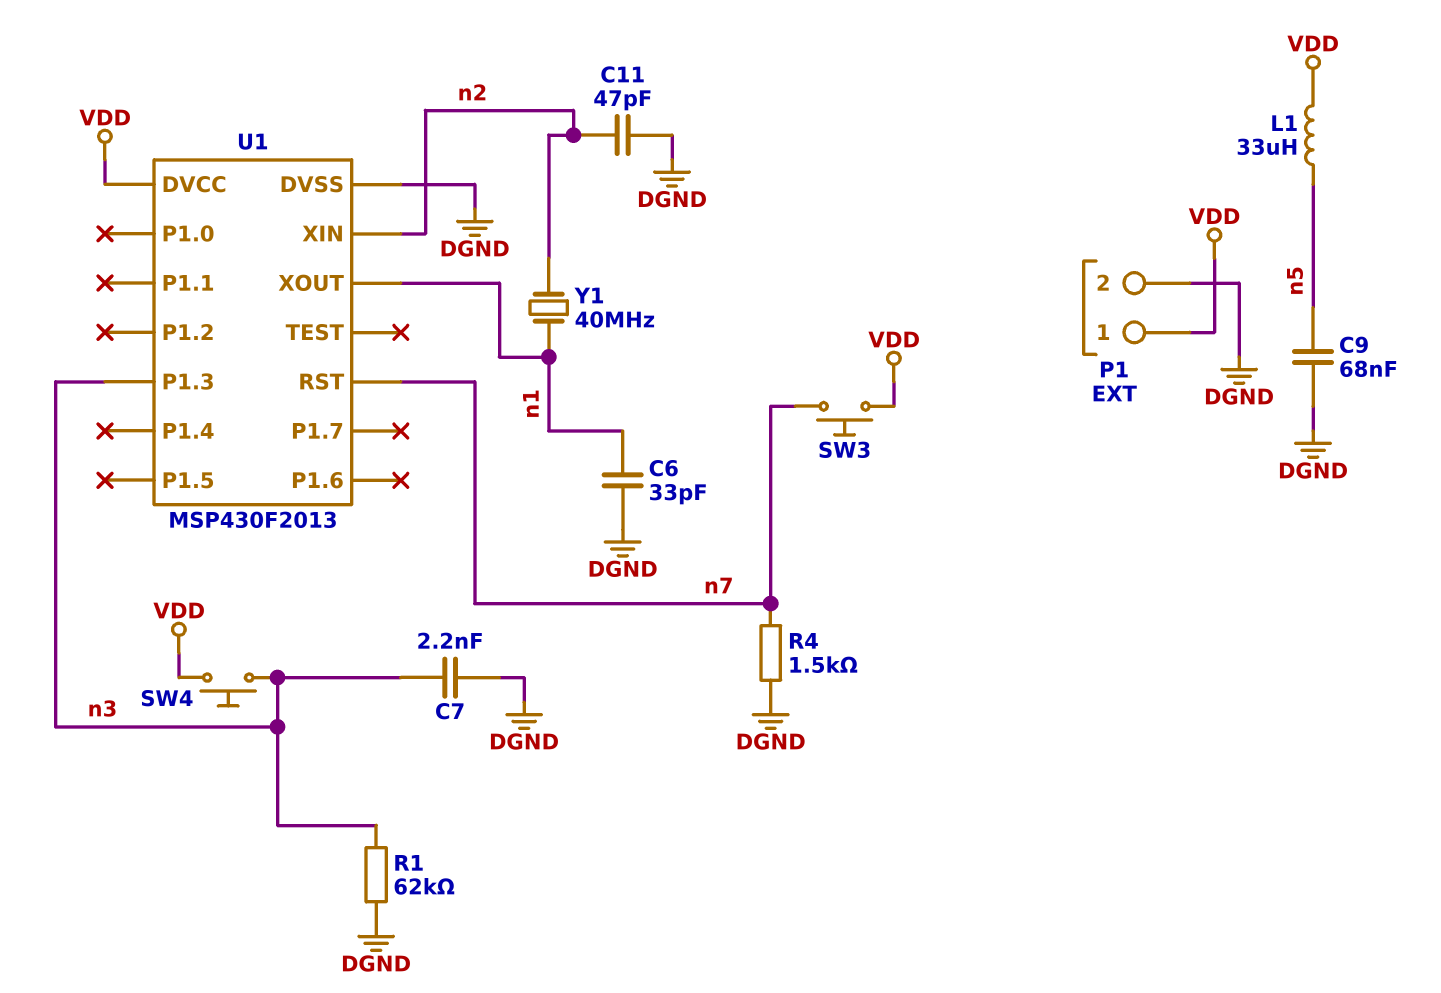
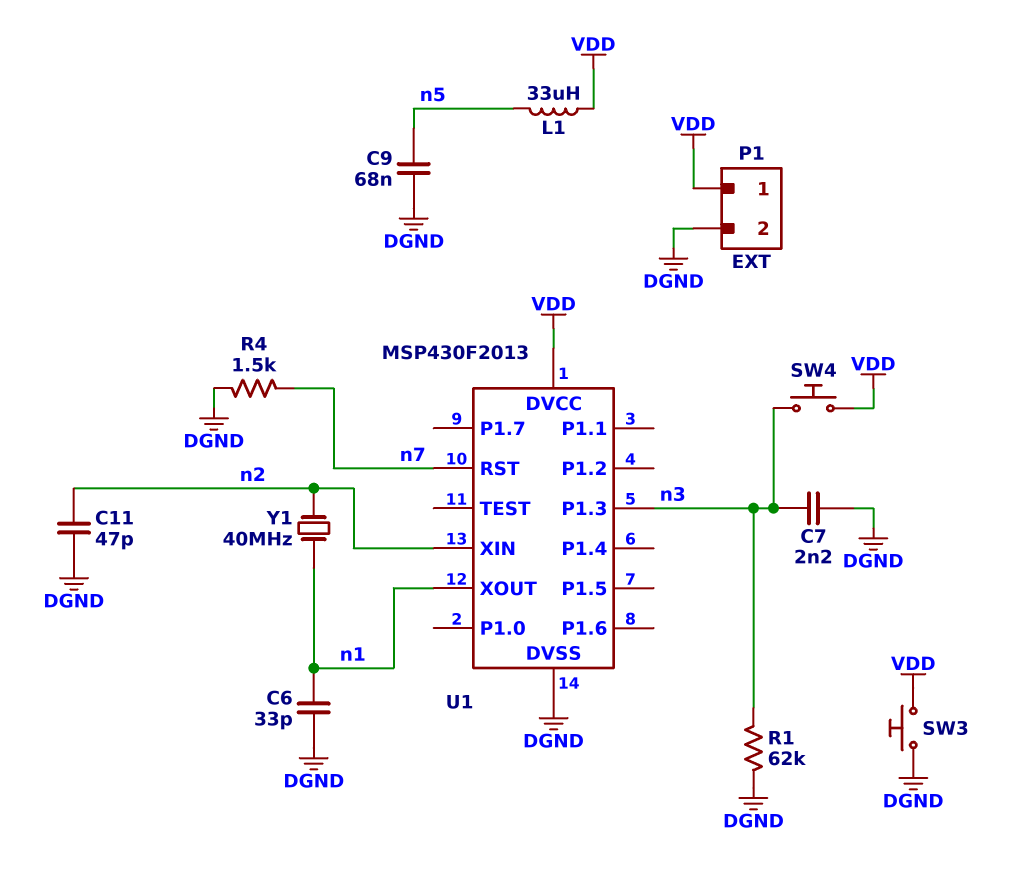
SW3: button (VDD, n7) -> button (DGND, VDD)

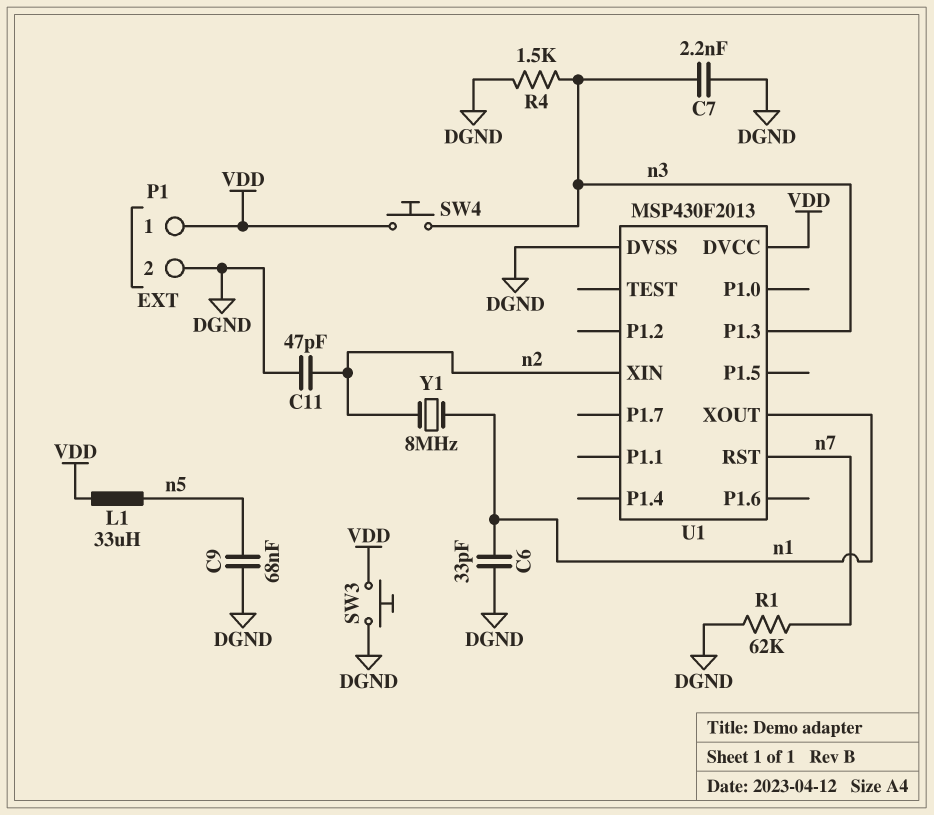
R1: 62k (DGND, n3) -> 62k (DGND, n7)
R4: 1.5k (DGND, n7) -> 1.5k (DGND, n3)
Y1: 40MHz (n1, n2) -> 8MHz (n1, n2)

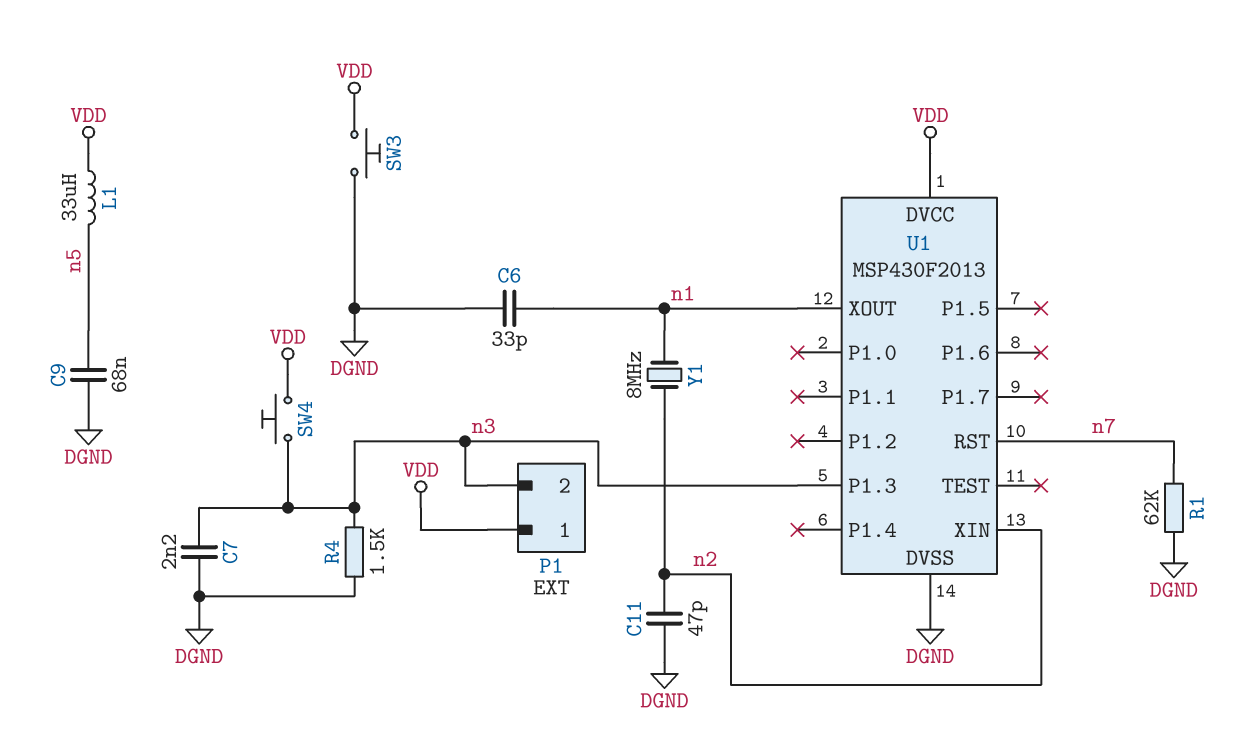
P1 pin 2: DGND -> n3

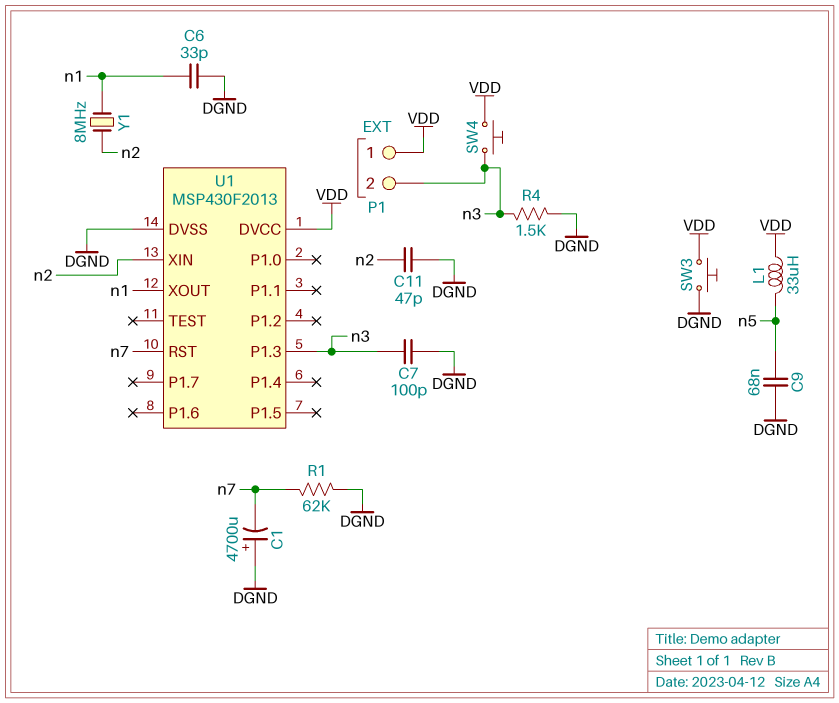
C1: none -> 4700uF (plus DGND, minus n7)
C7: 2.2nF (DGND, n3) -> 100pF (DGND, n3)

